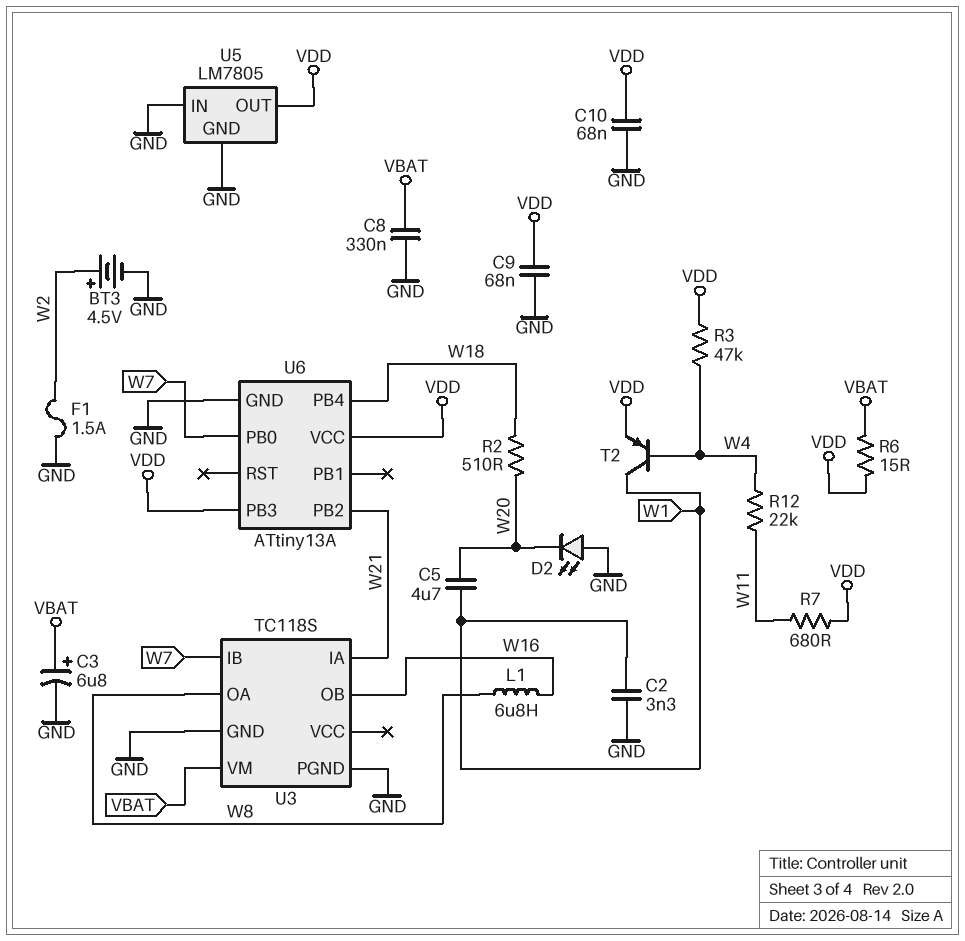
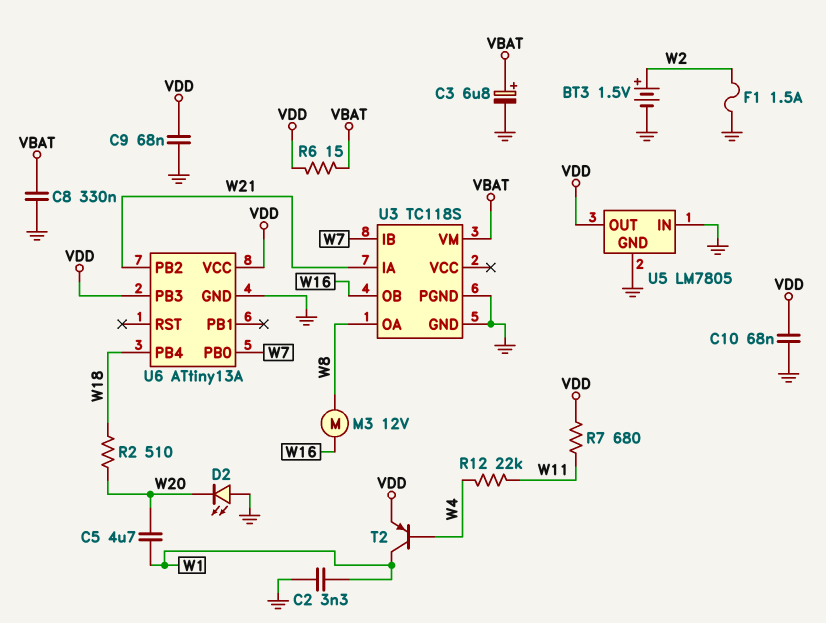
BT3: 4.5V (plus W2, minus GND) -> 1.5V (plus W2, minus GND)
L1: 6.8uH (W8, W16) -> none
M3: none -> motor 12V (W8, W16)
R3: 47k (VDD, W4) -> none

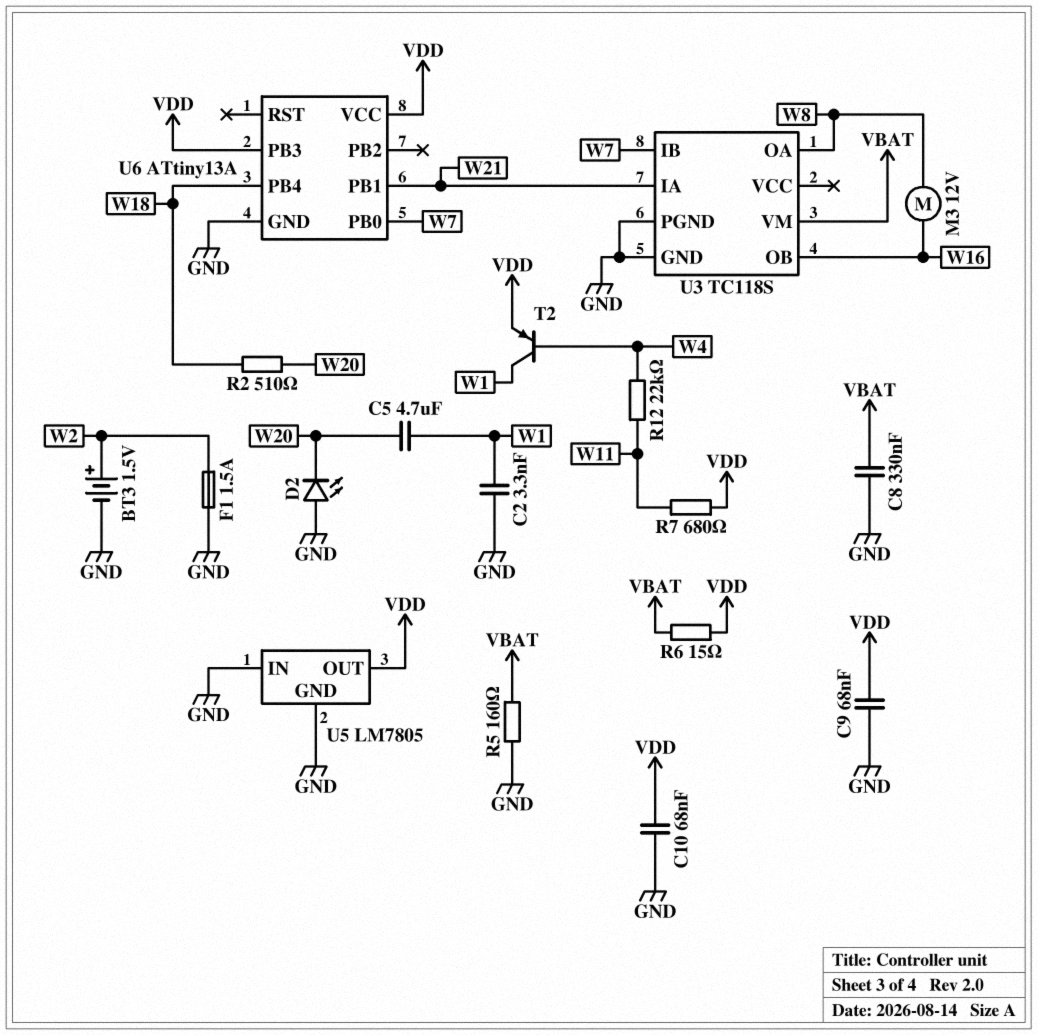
C3: 6.8uF (plus VBAT, minus GND) -> none
R5: none -> 160 (GND, VBAT)
U6 pin PB1: none -> W21
U6 pin PB2: W21 -> none

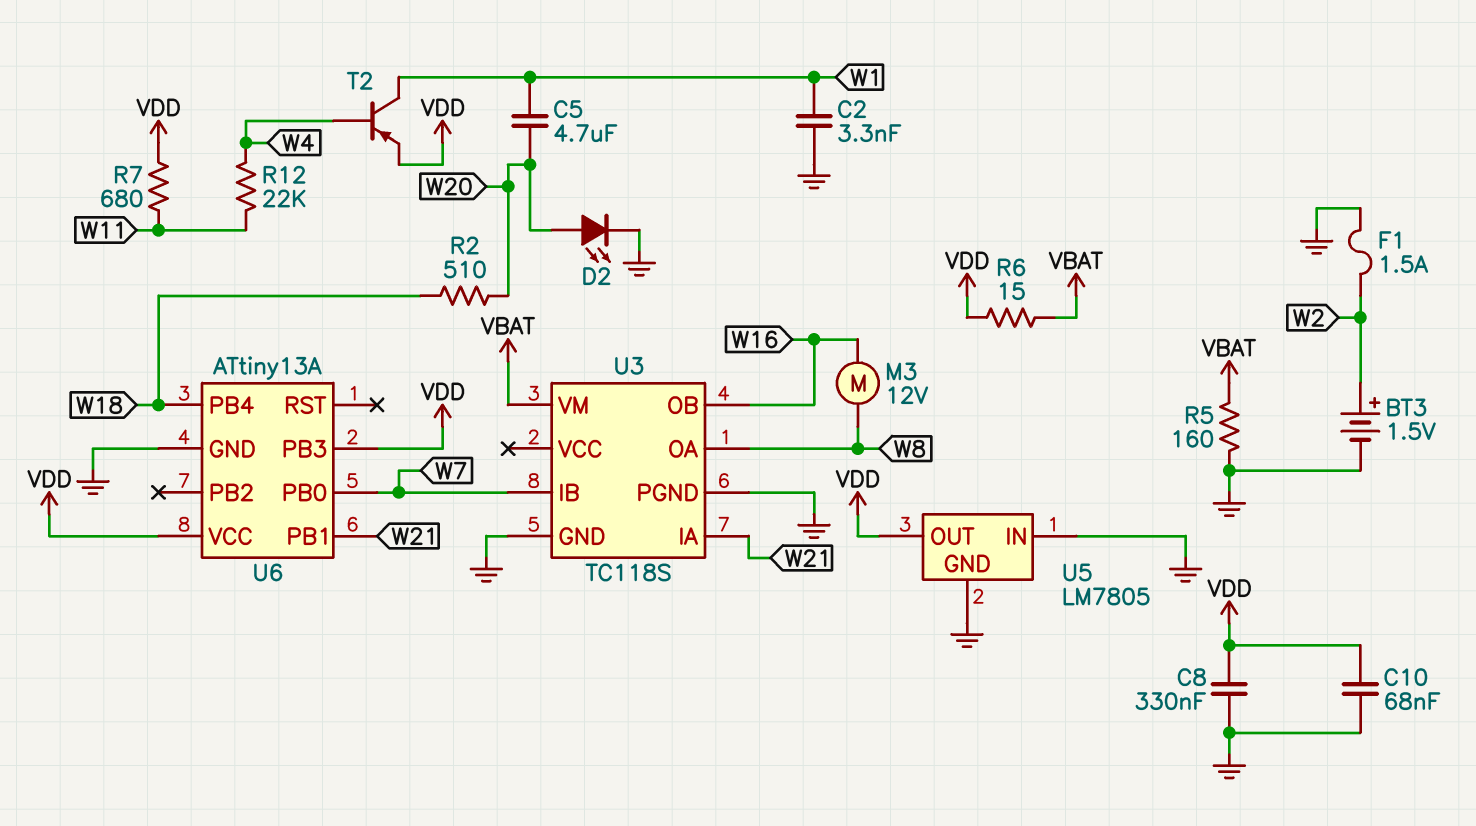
C8: 330nF (GND, VBAT) -> 330nF (GND, VDD)
C9: 68nF (GND, VDD) -> none
D2: LED (A GND, K W20) -> LED (A W20, K GND)

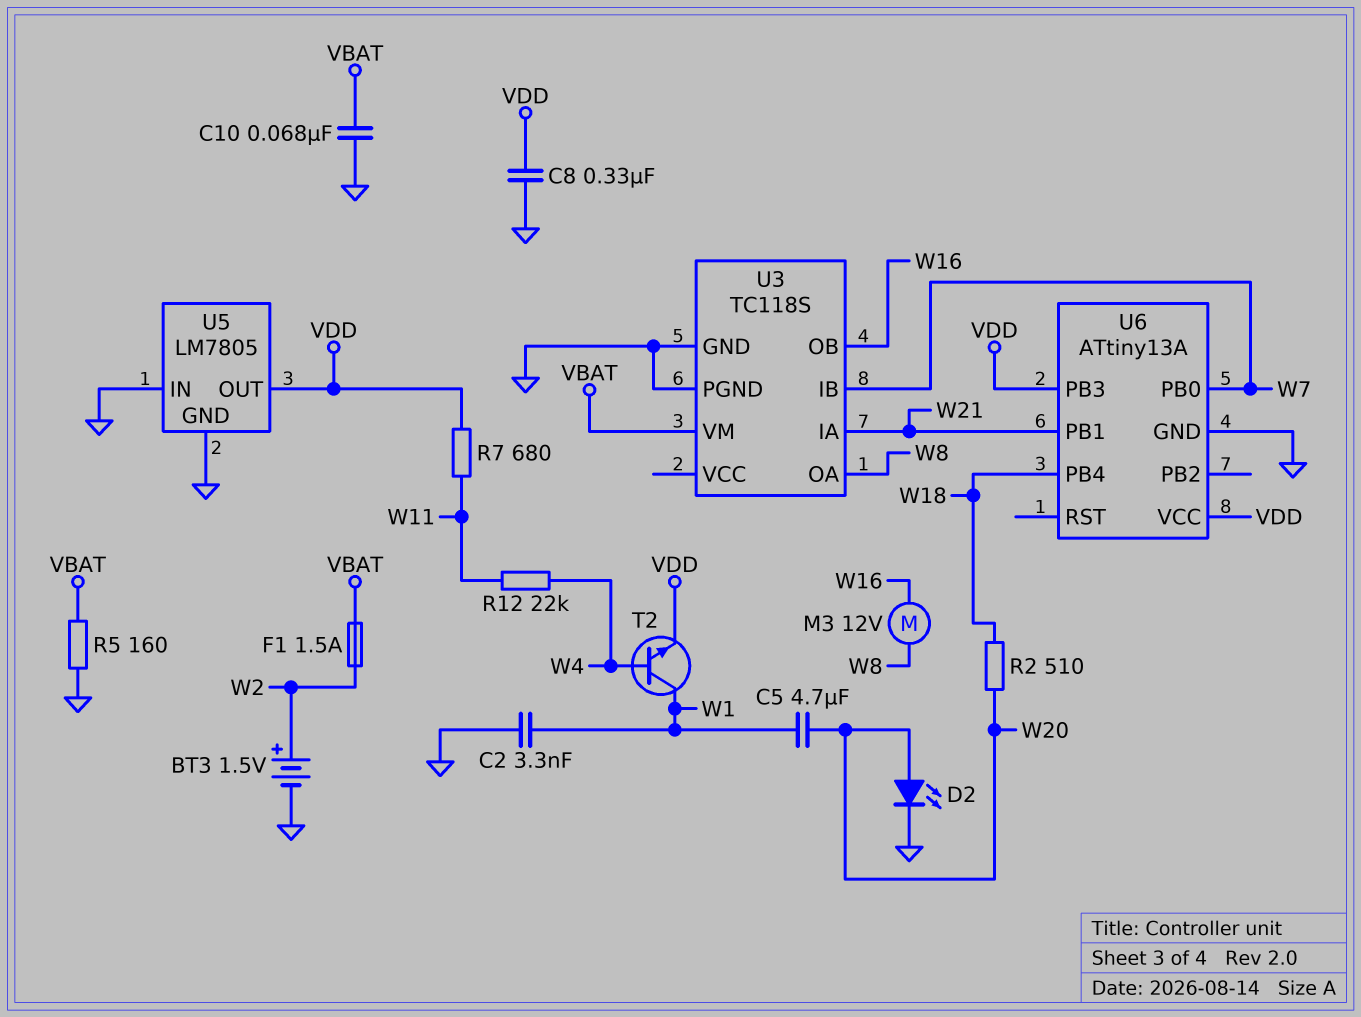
C10: 68nF (GND, VDD) -> 68nF (GND, VBAT)
F1: 1.5A (GND, W2) -> 1.5A (VBAT, W2)
R6: 15 (VBAT, VDD) -> none
T2: PNP (B W4, C W1, E VDD) -> NPN (B W4, C W1, E VDD)

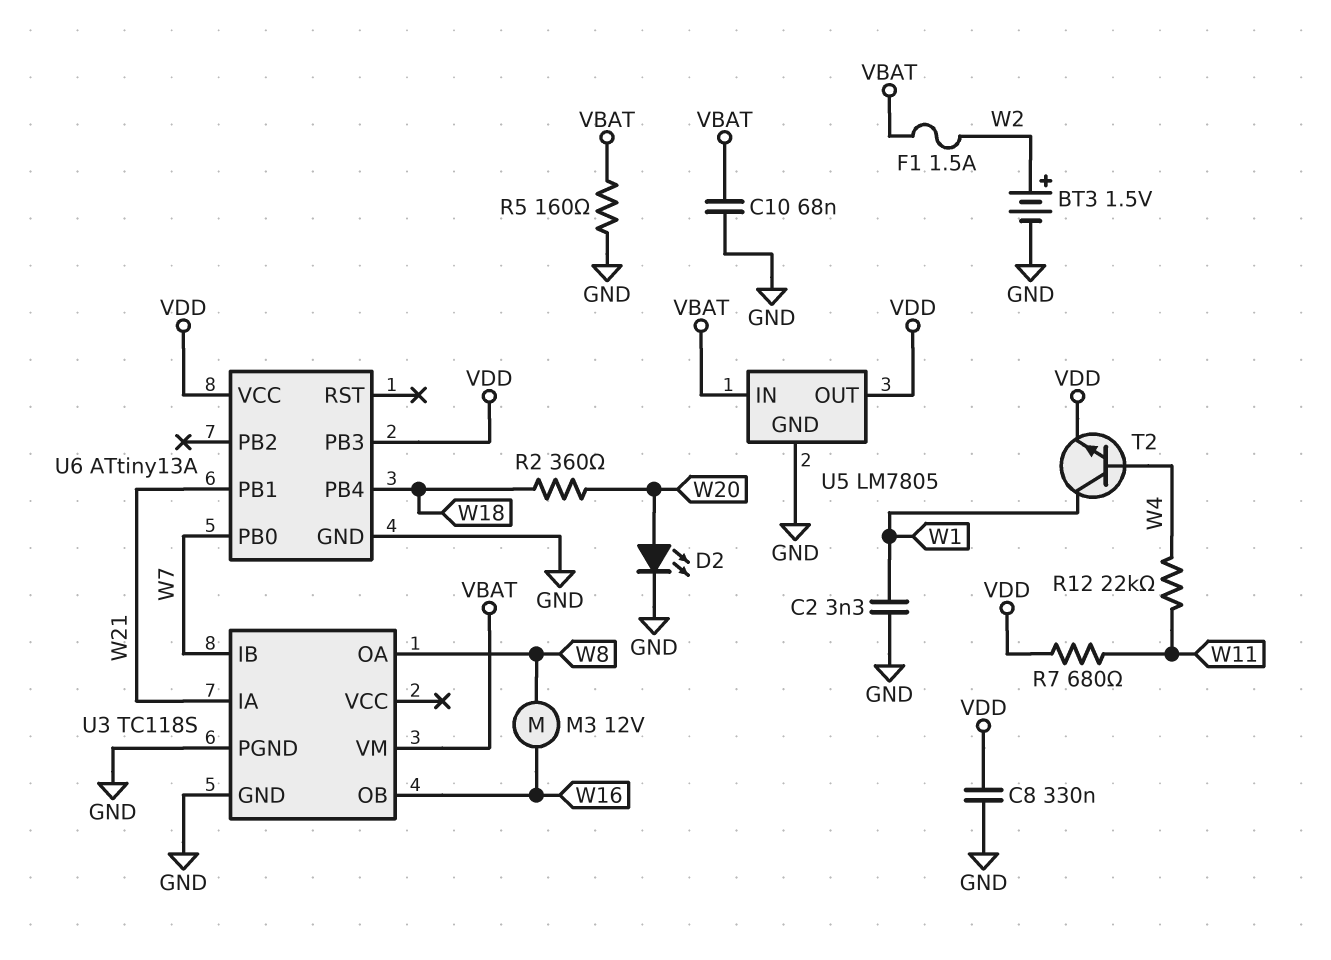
C5: 4.7uF (W1, W20) -> none
R2: 510 (W18, W20) -> 360 (W18, W20)
U5 pin IN: GND -> VBAT

